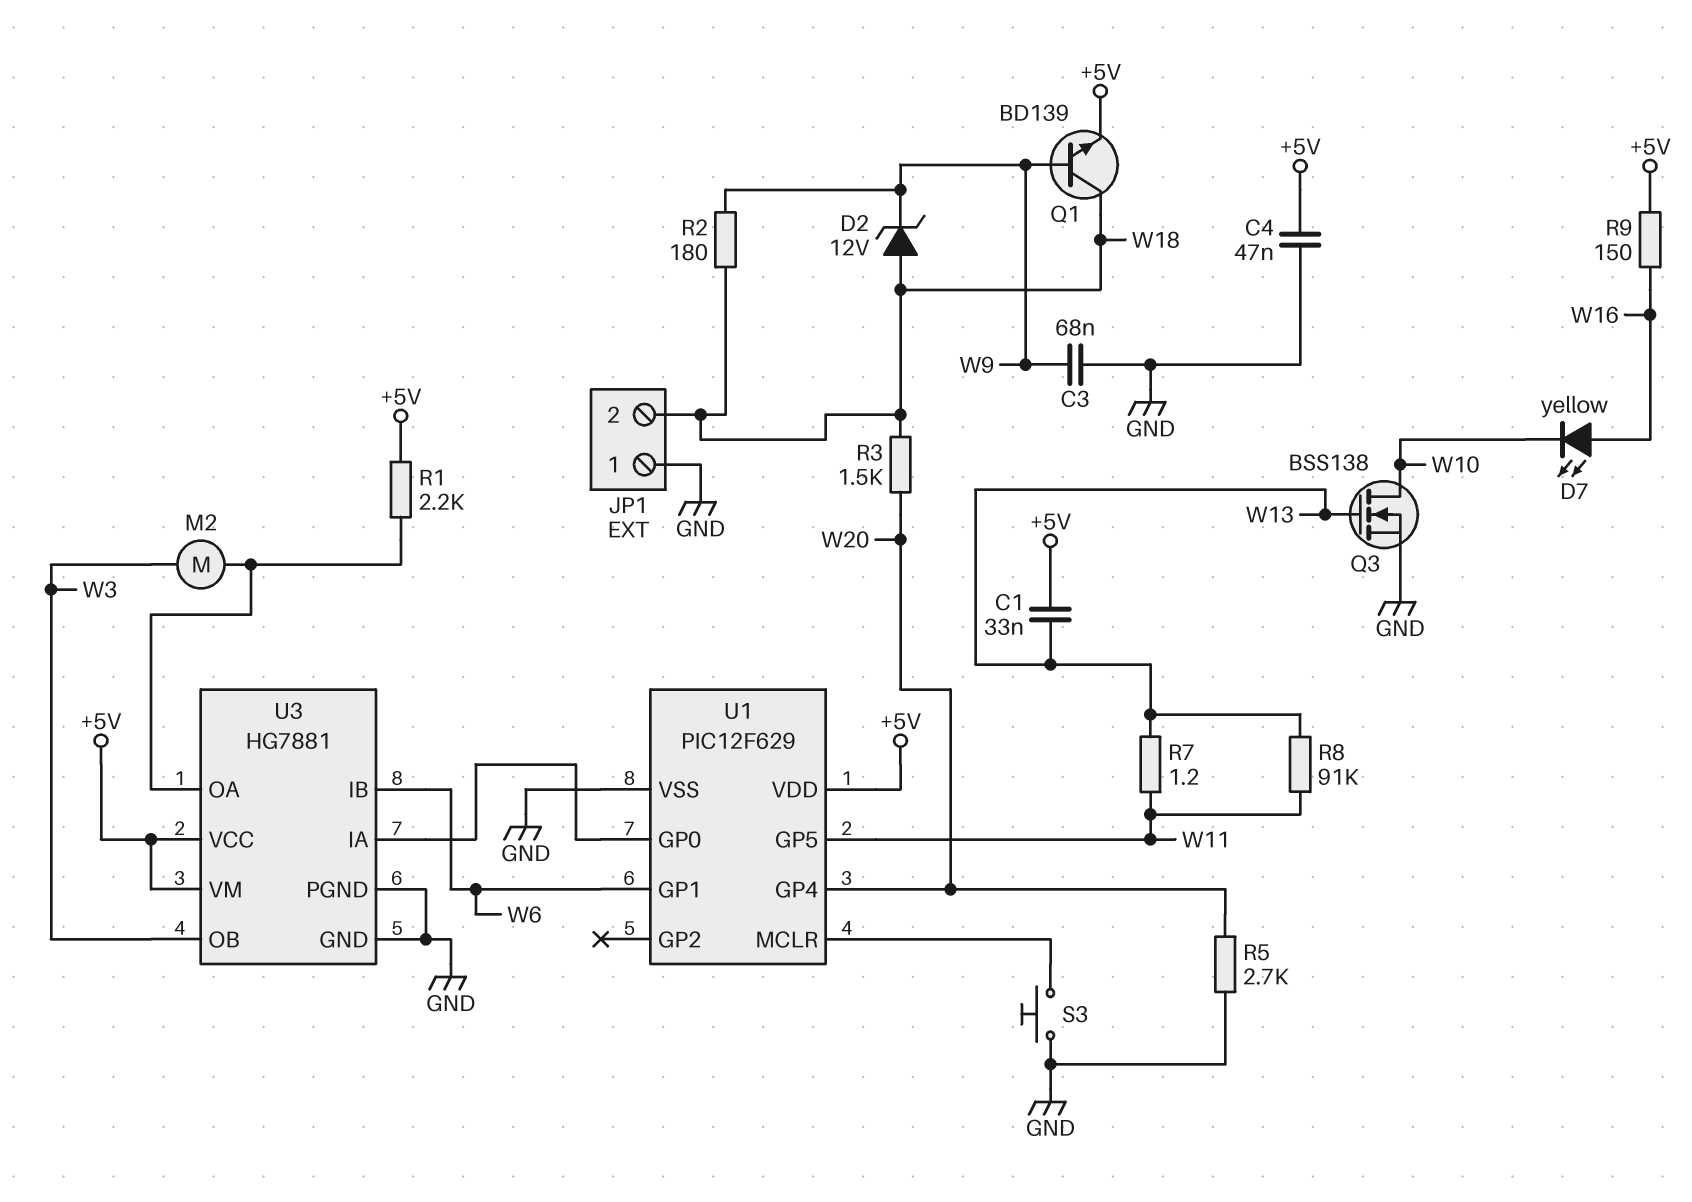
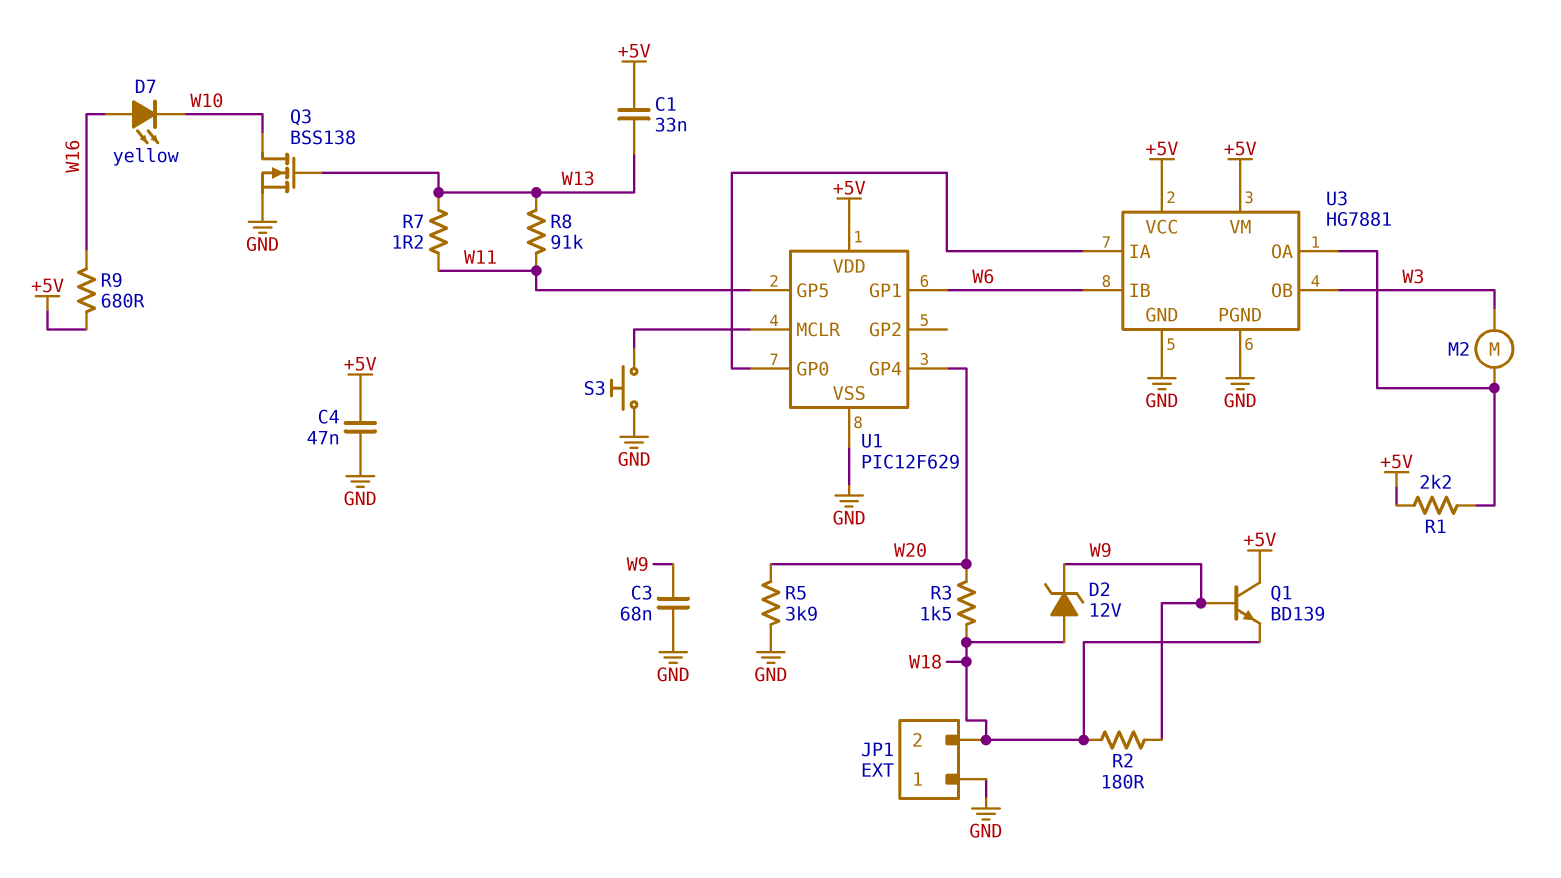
Q1: NPN BD139 (B W9, C W18, E +5V) -> NPN BD139 (B W9, C +5V, E W18)
R5: 2.7k (GND, W20) -> 3.9k (GND, W20)
R9: 150 (+5V, W16) -> 680 (+5V, W16)

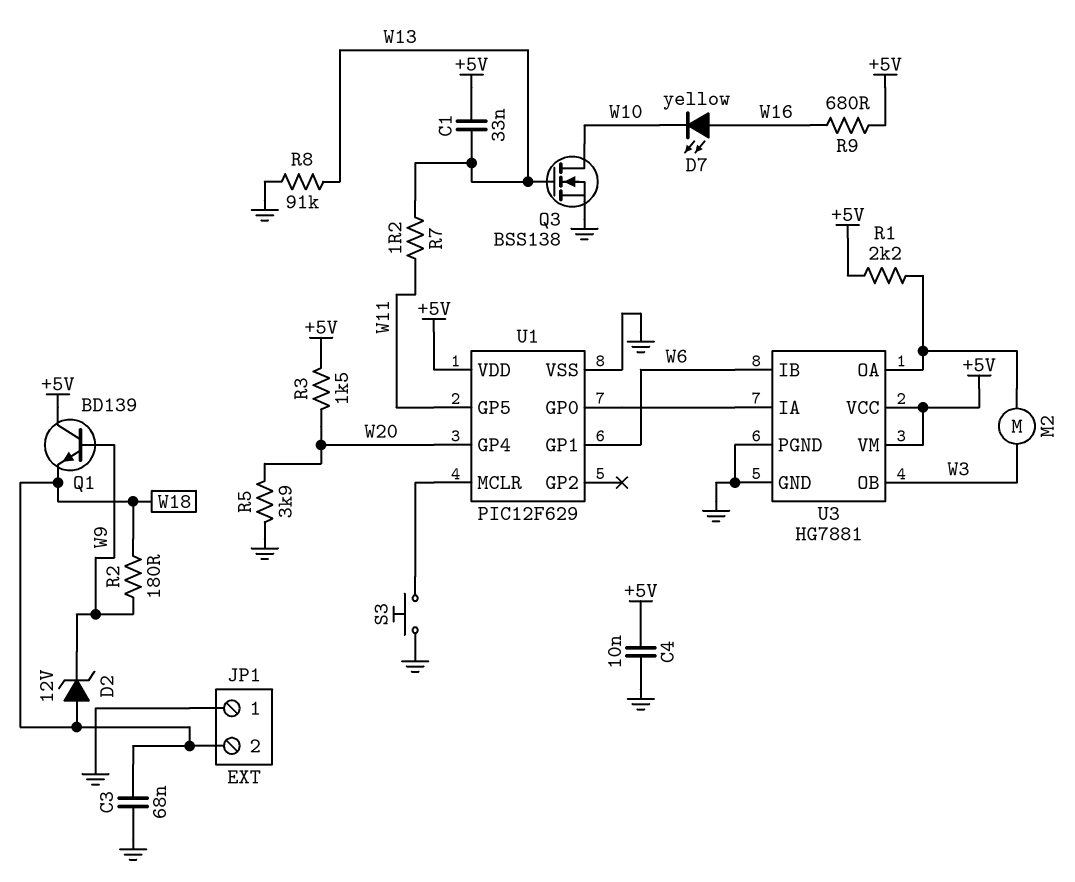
C3: 68nF (GND, W9) -> 68nF (GND, W18)
C4: 47nF (+5V, GND) -> 10nF (+5V, GND)
R3: 1.5k (W18, W20) -> 1.5k (+5V, W20)
R8: 91k (W11, W13) -> 91k (GND, W13)

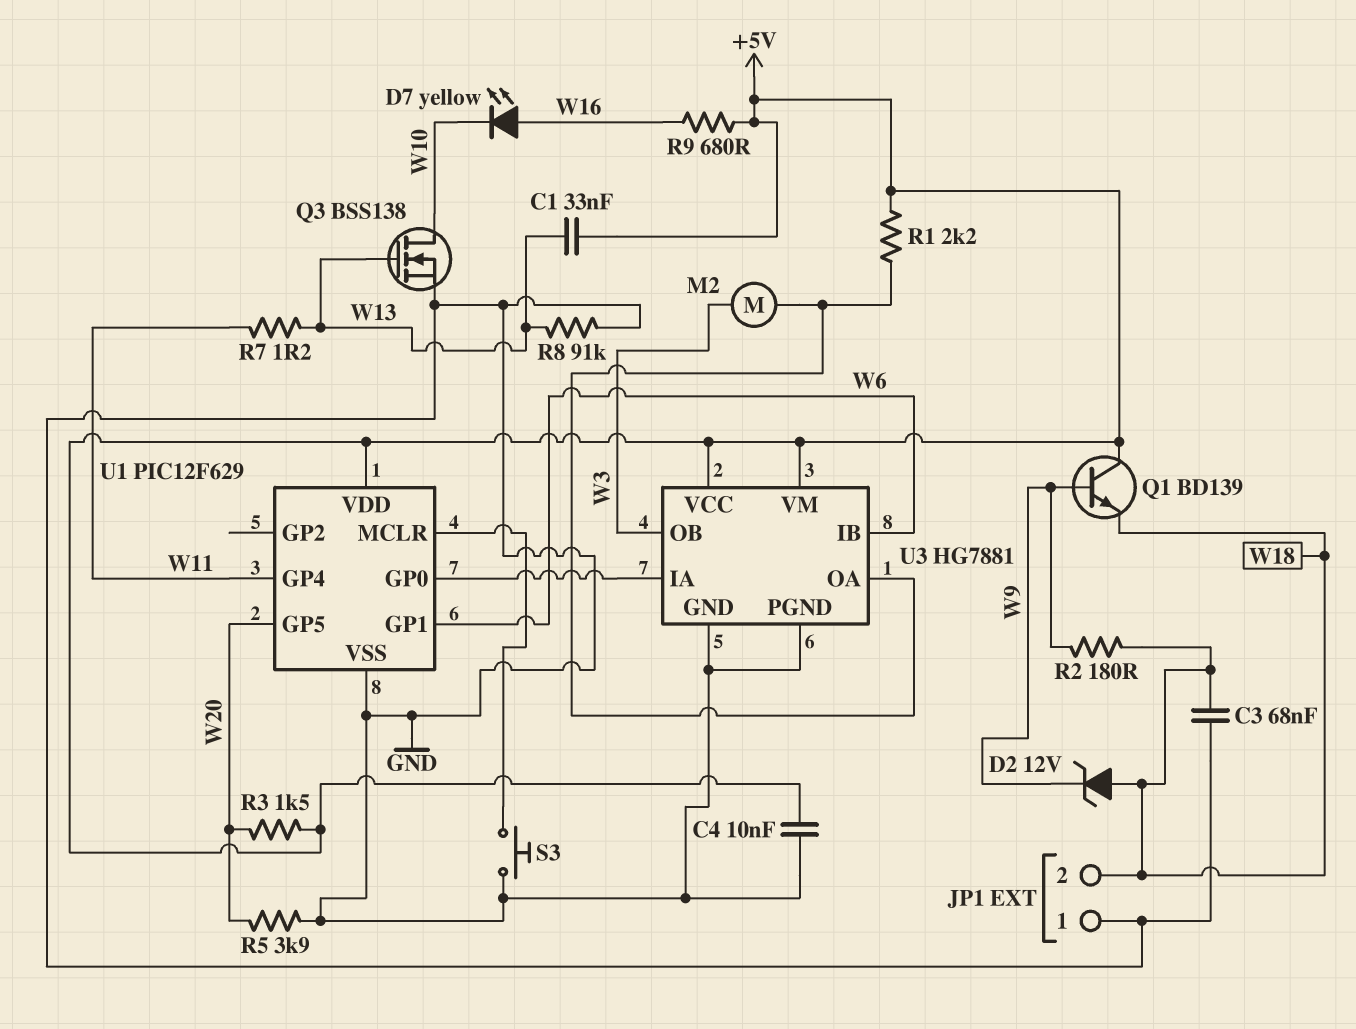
U1 pin GP4: W20 -> W11
U1 pin GP5: W11 -> W20

